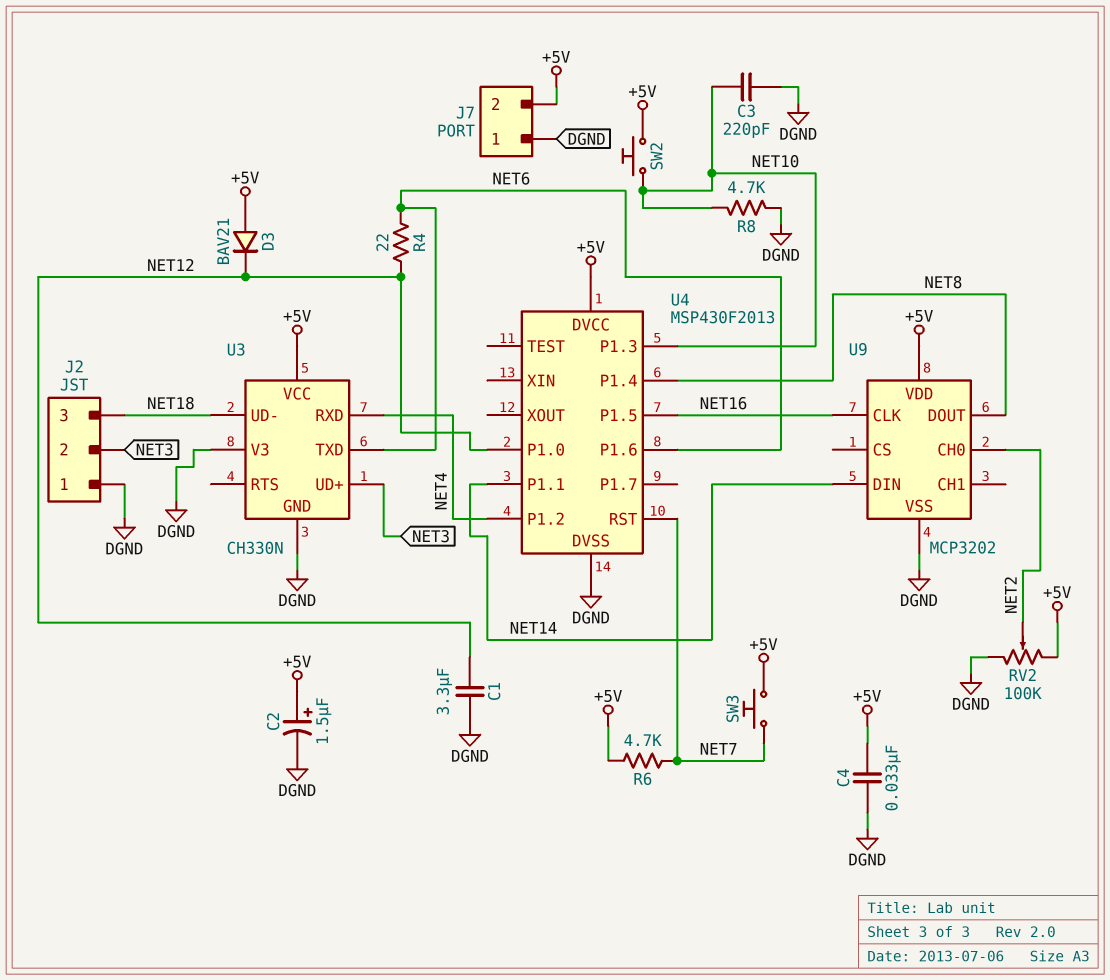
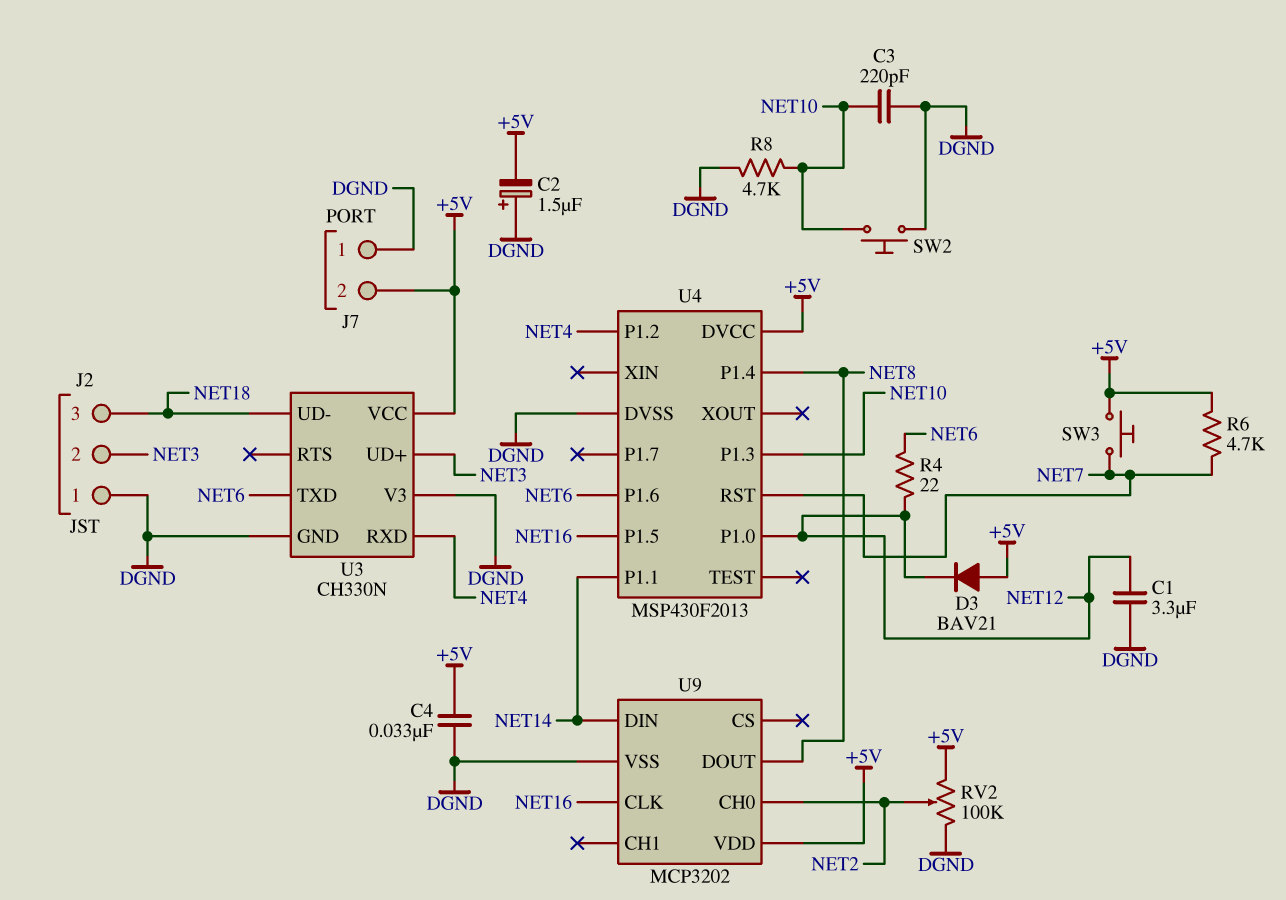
C2: 1.5uF (plus +5V, minus DGND) -> 1.5uF (plus DGND, minus +5V)
SW2: button (+5V, NET10) -> button (DGND, NET10)

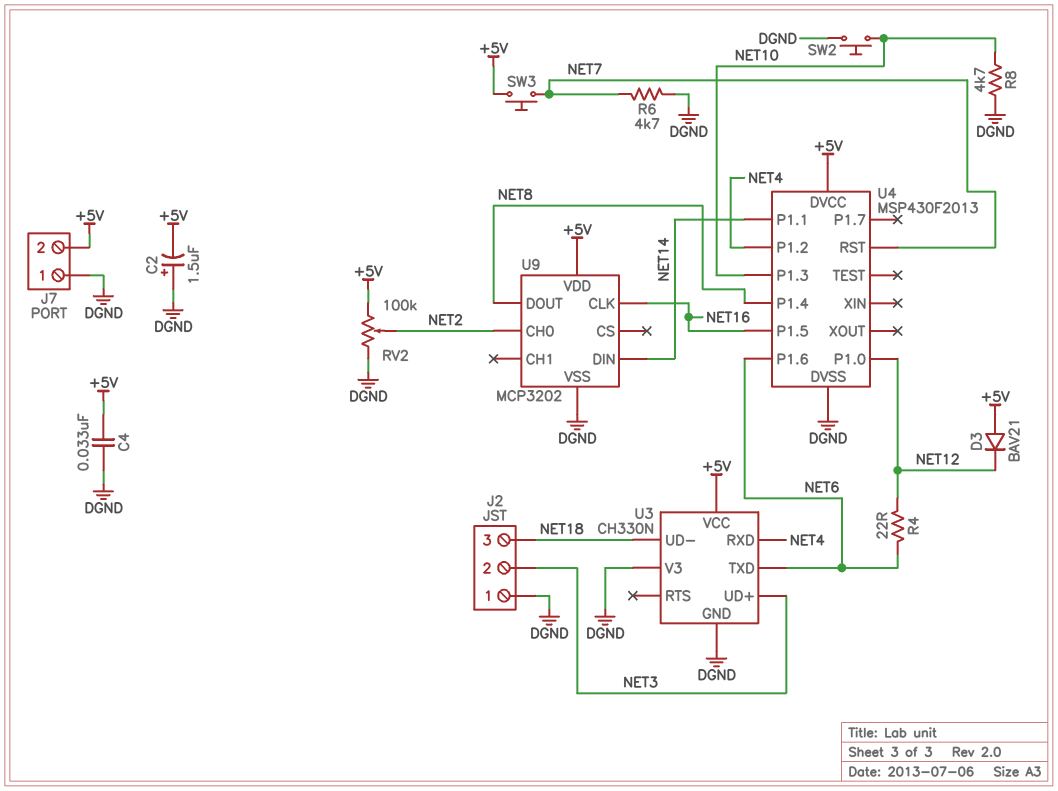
C1: 3.3uF (DGND, NET12) -> none
C3: 220pF (DGND, NET10) -> none
R6: 4.7k (+5V, NET7) -> 4.7k (DGND, NET7)

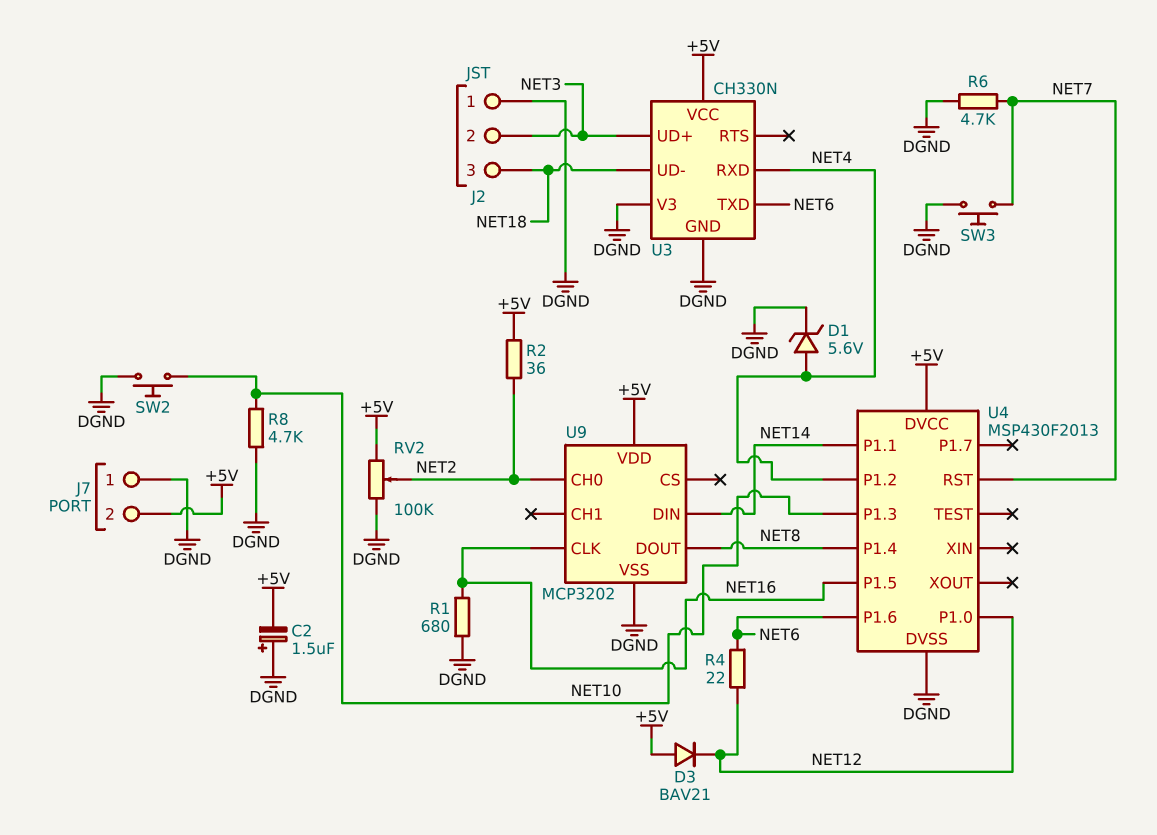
C4: 33nF (+5V, DGND) -> none
D1: none -> zener 5.6V (A NET4, K DGND)
R1: none -> 680 (DGND, NET16)
R2: none -> 36 (+5V, NET2)
SW3: button (+5V, NET7) -> button (DGND, NET7)

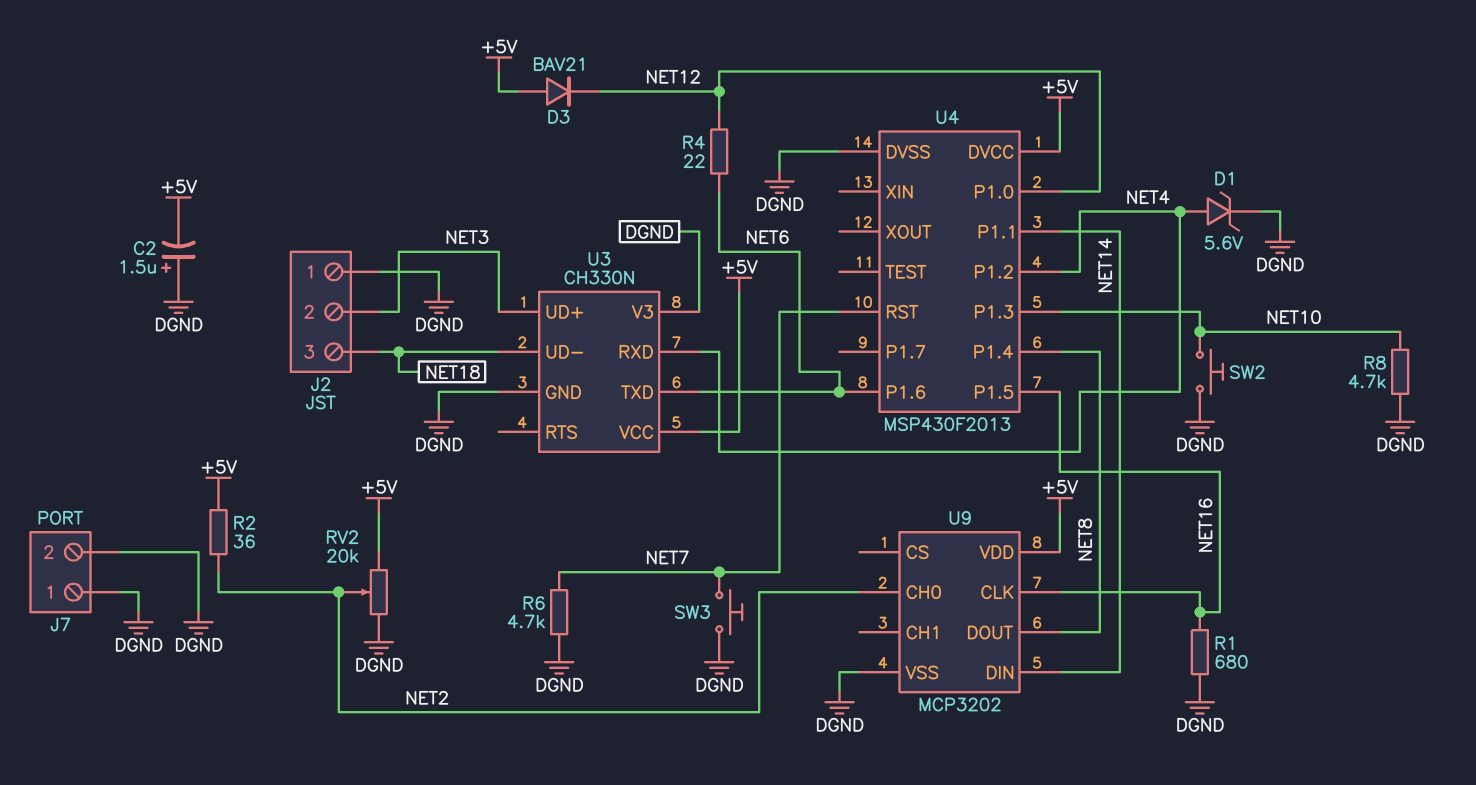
J7 pin 2: +5V -> DGND
RV2: 100k (+5V, DGND, wiper NET2) -> 20k (+5V, DGND, wiper NET2)

